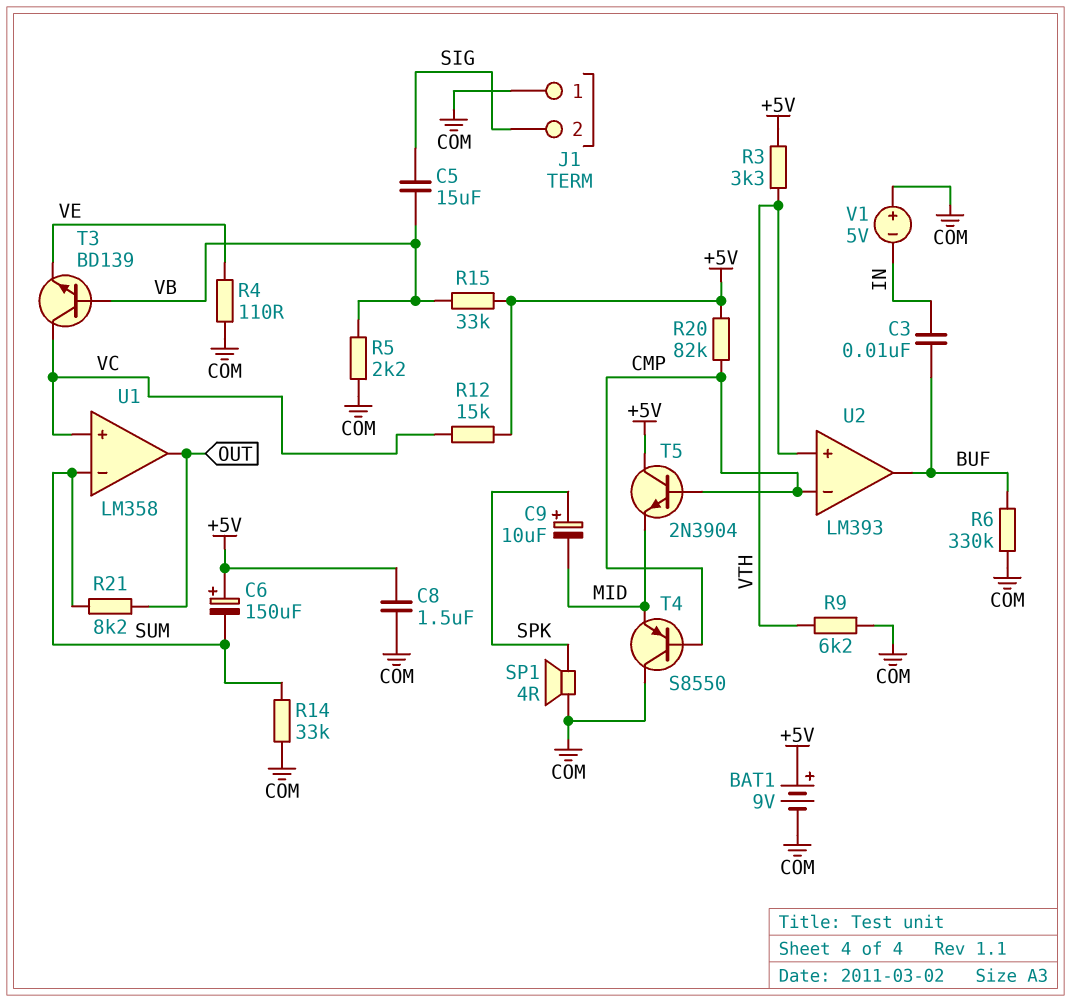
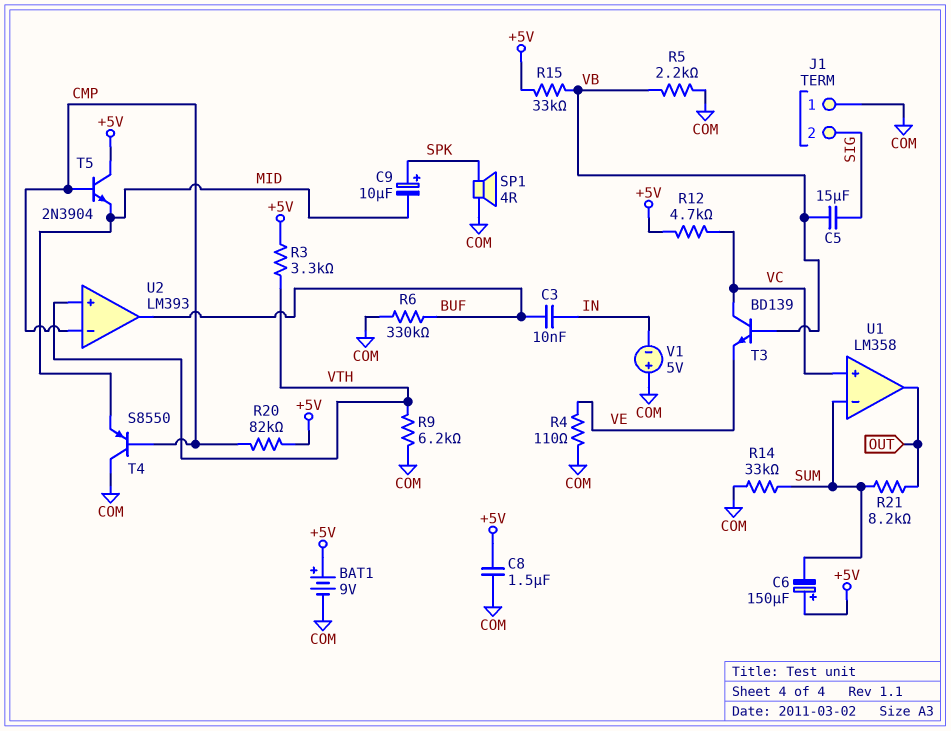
R12: 15k (+5V, VC) -> 4.7k (+5V, VC)

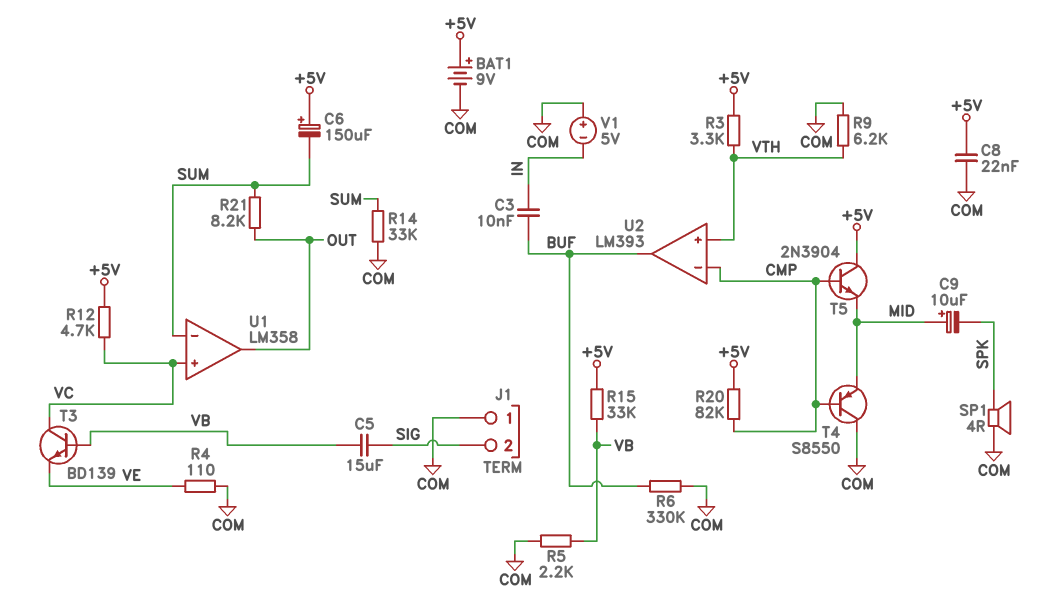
C8: 1.5uF (+5V, COM) -> 22nF (+5V, COM)
C9: 10uF (plus SPK, minus MID) -> 10uF (plus MID, minus SPK)

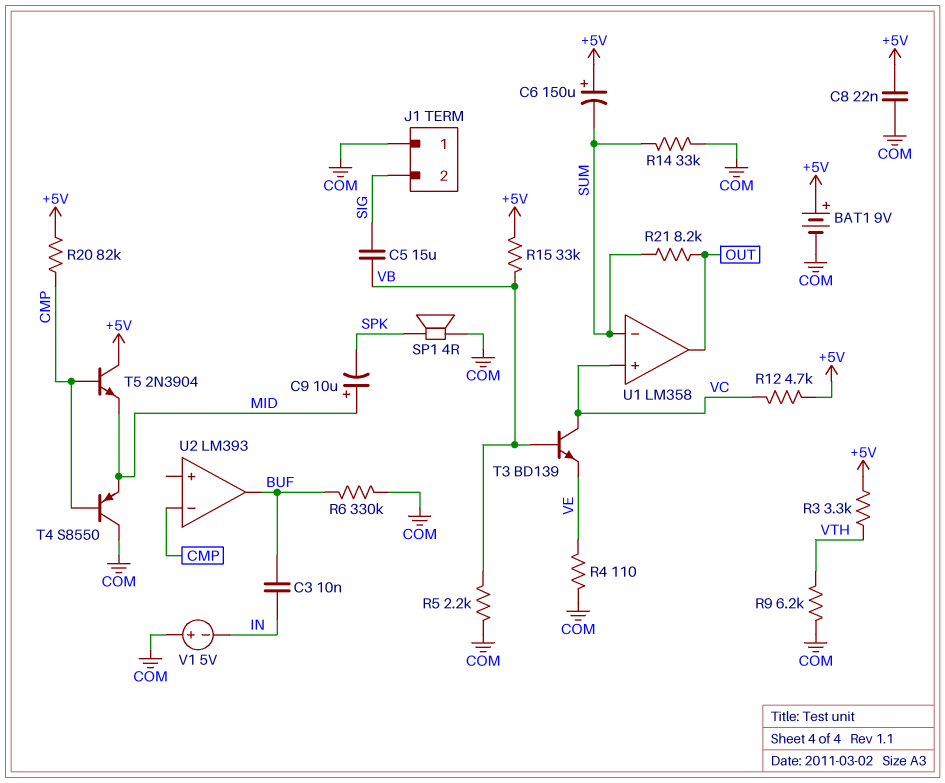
U2 pin in+: VTH -> none

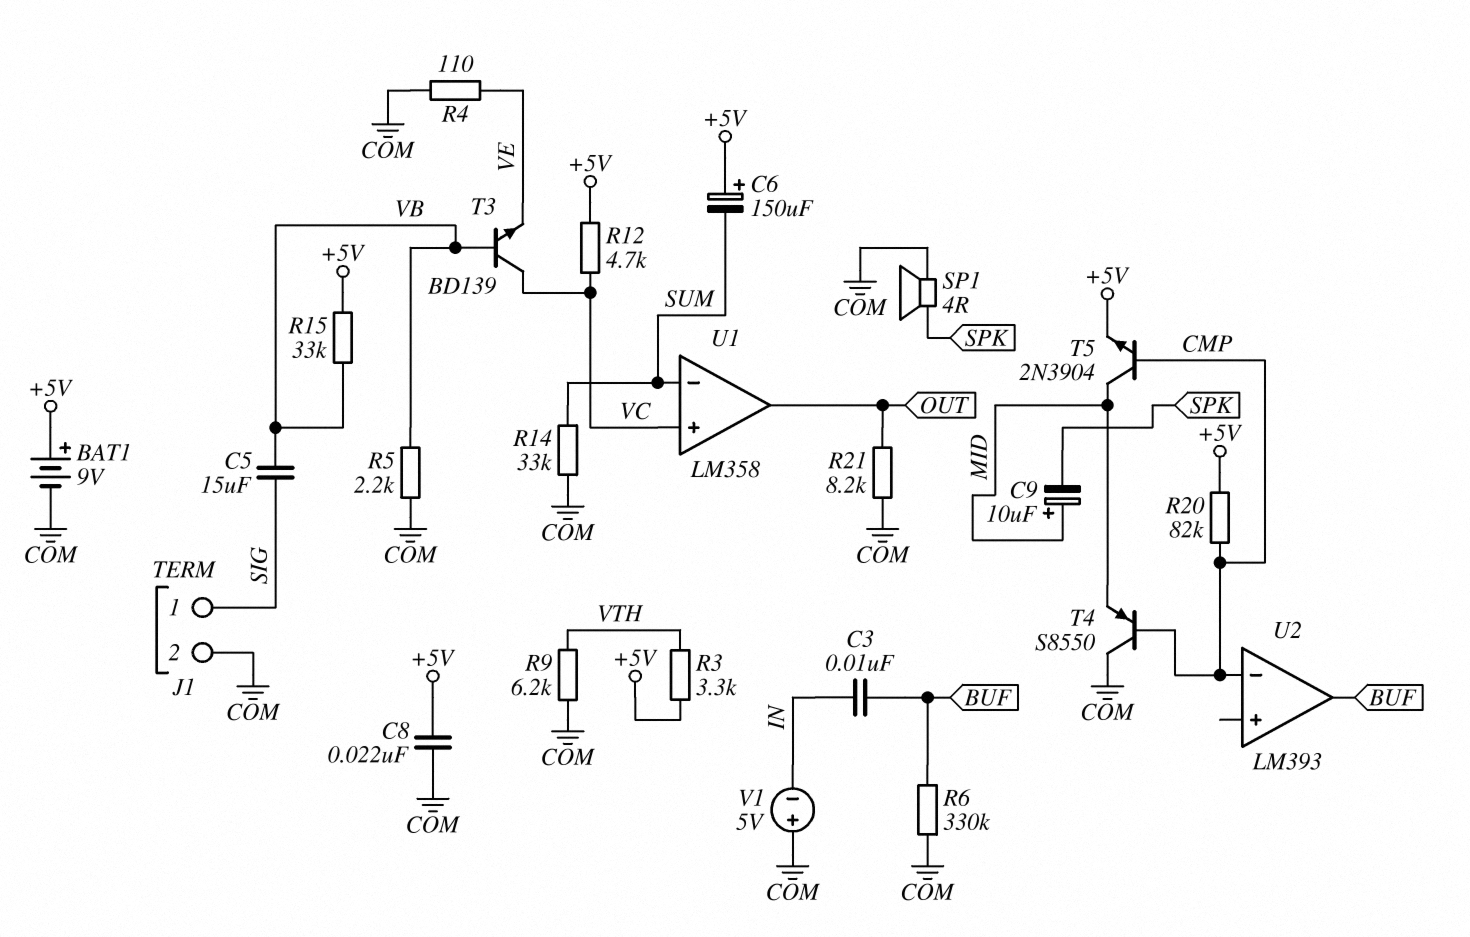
J1 pin 1: COM -> SIG
J1 pin 2: SIG -> COM
R21: 8.2k (OUT, SUM) -> 8.2k (COM, OUT)
T5: NPN 2N3904 (B CMP, C +5V, E MID) -> NPN 2N3904 (B CMP, C MID, E +5V)

